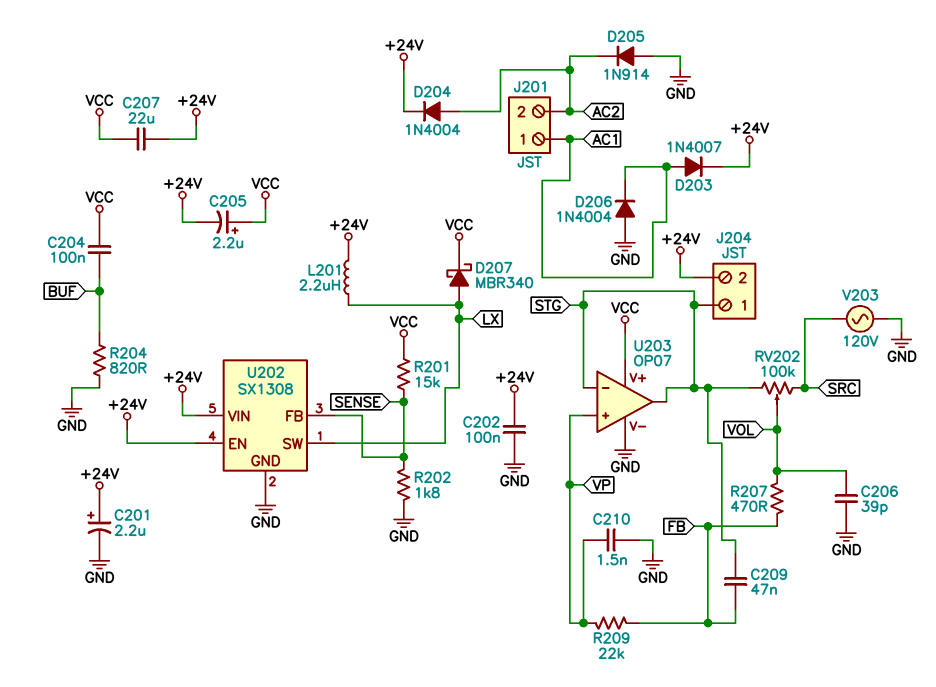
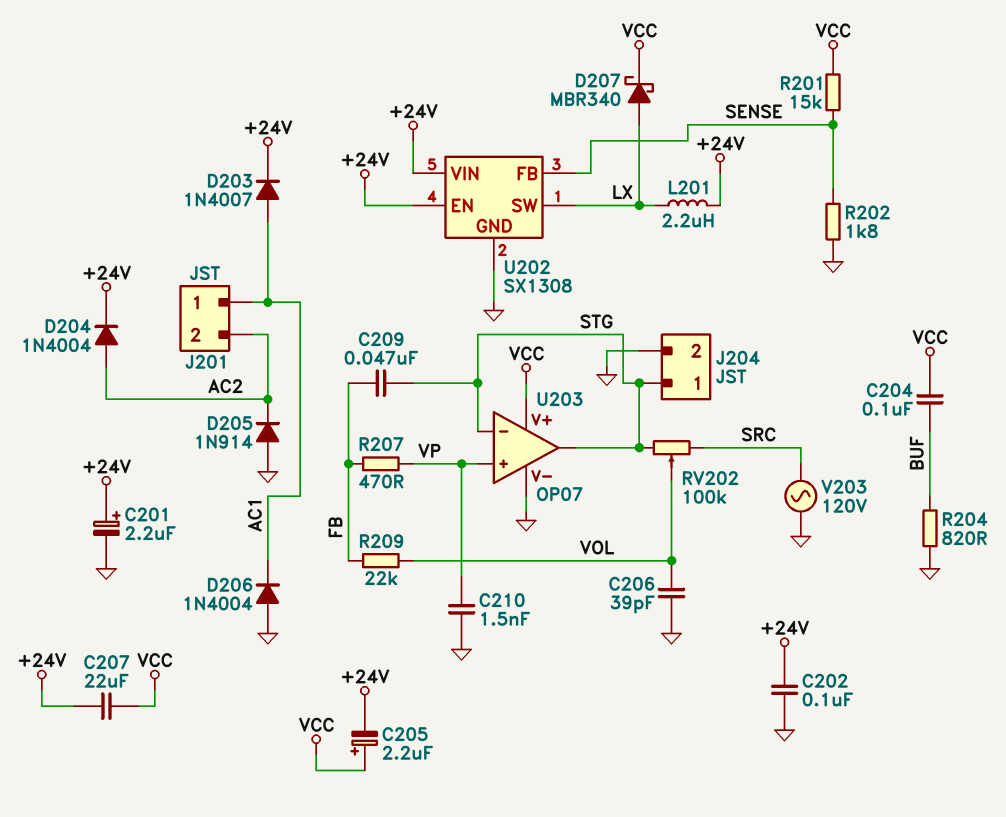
J204 pin 2: +24V -> GND
R207: 470 (FB, VOL) -> 470 (FB, VP)
R209: 22k (FB, VP) -> 22k (FB, VOL)

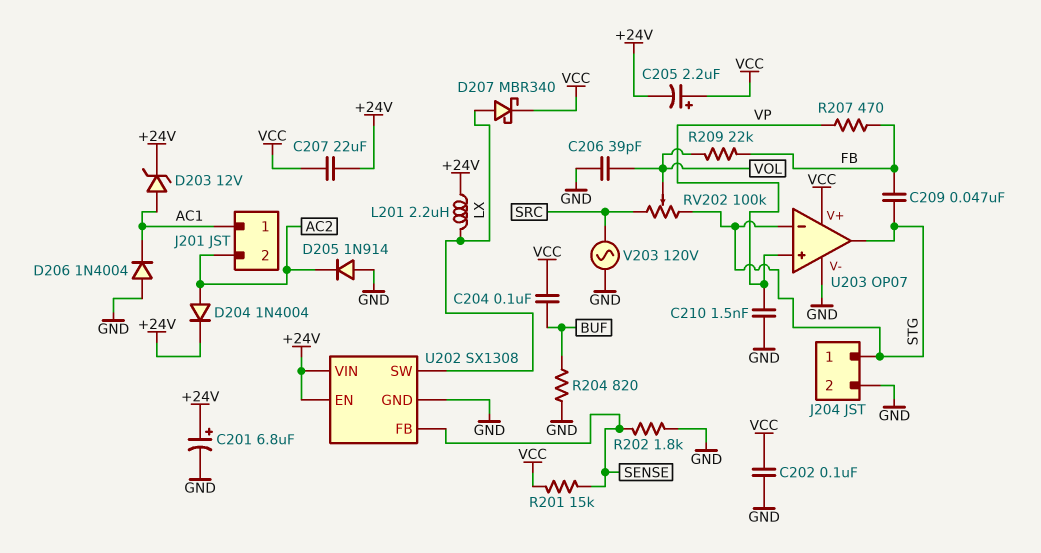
C201: 2.2uF (plus +24V, minus GND) -> 6.8uF (plus +24V, minus GND)
C202: 100nF (+24V, GND) -> 100nF (GND, VCC)
D203: diode 1N4007 (A AC1, K +24V) -> zener 12V (A AC1, K +24V)

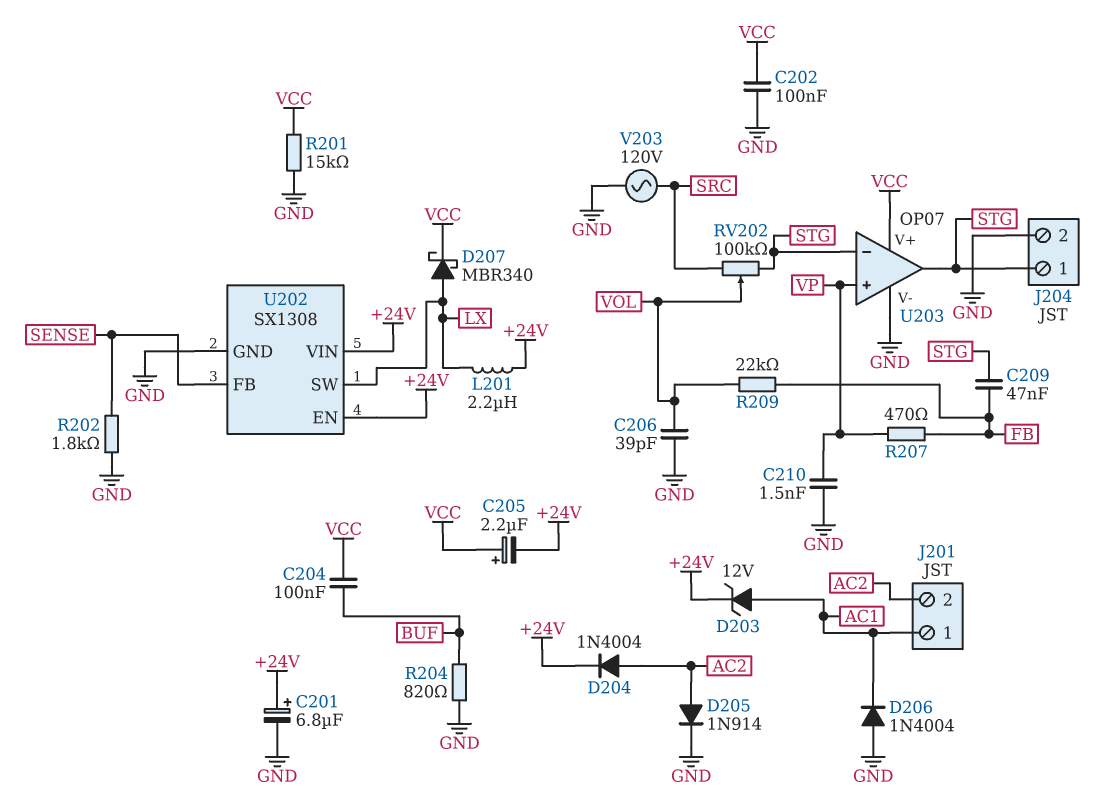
C207: 22uF (+24V, VCC) -> none
D205: diode 1N914 (A GND, K AC2) -> diode 1N914 (A AC2, K GND)
R201: 15k (SENSE, VCC) -> 15k (GND, VCC)

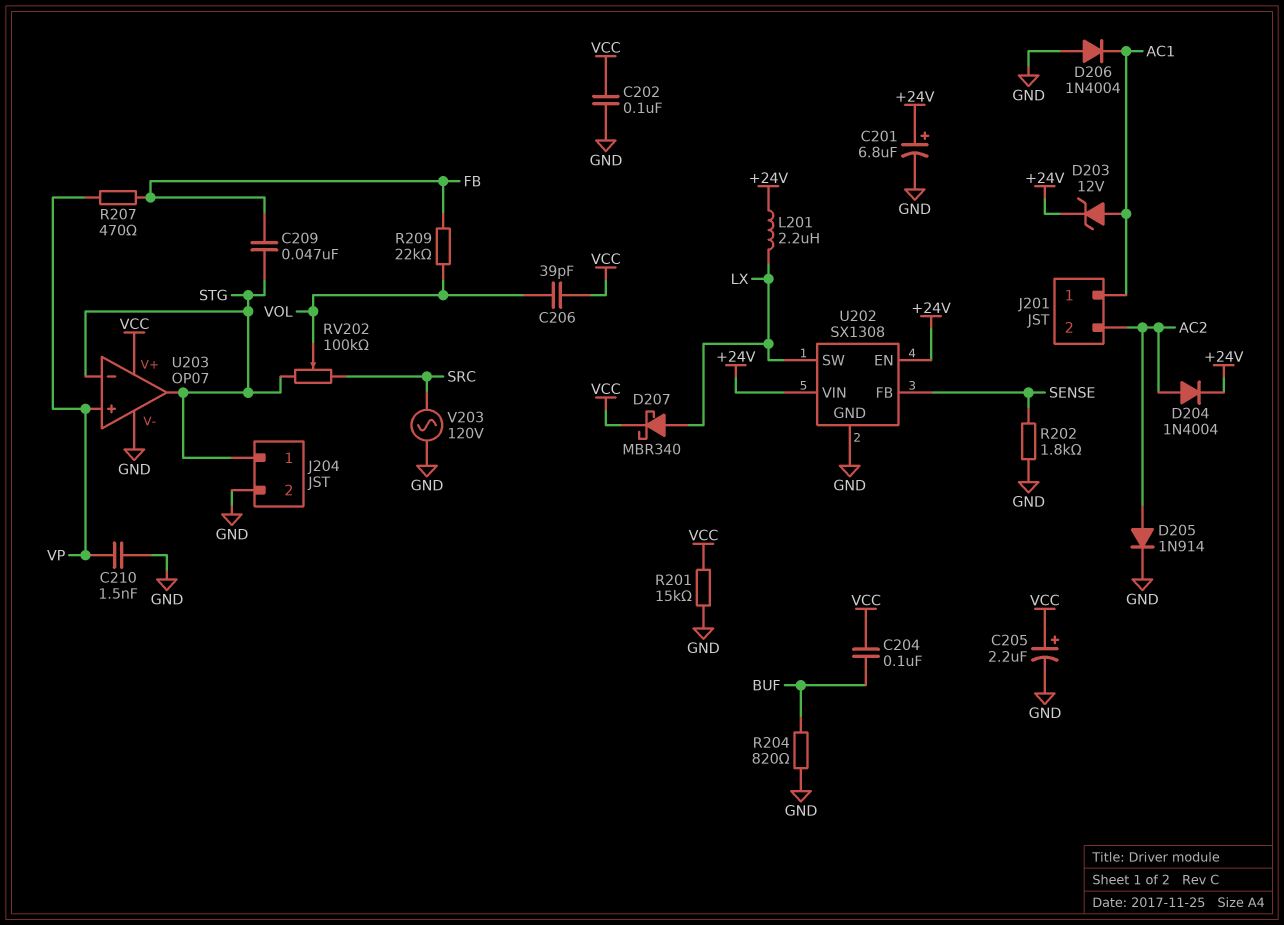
C205: 2.2uF (plus VCC, minus +24V) -> 2.2uF (plus VCC, minus GND)
C206: 39pF (GND, VOL) -> 39pF (VCC, VOL)

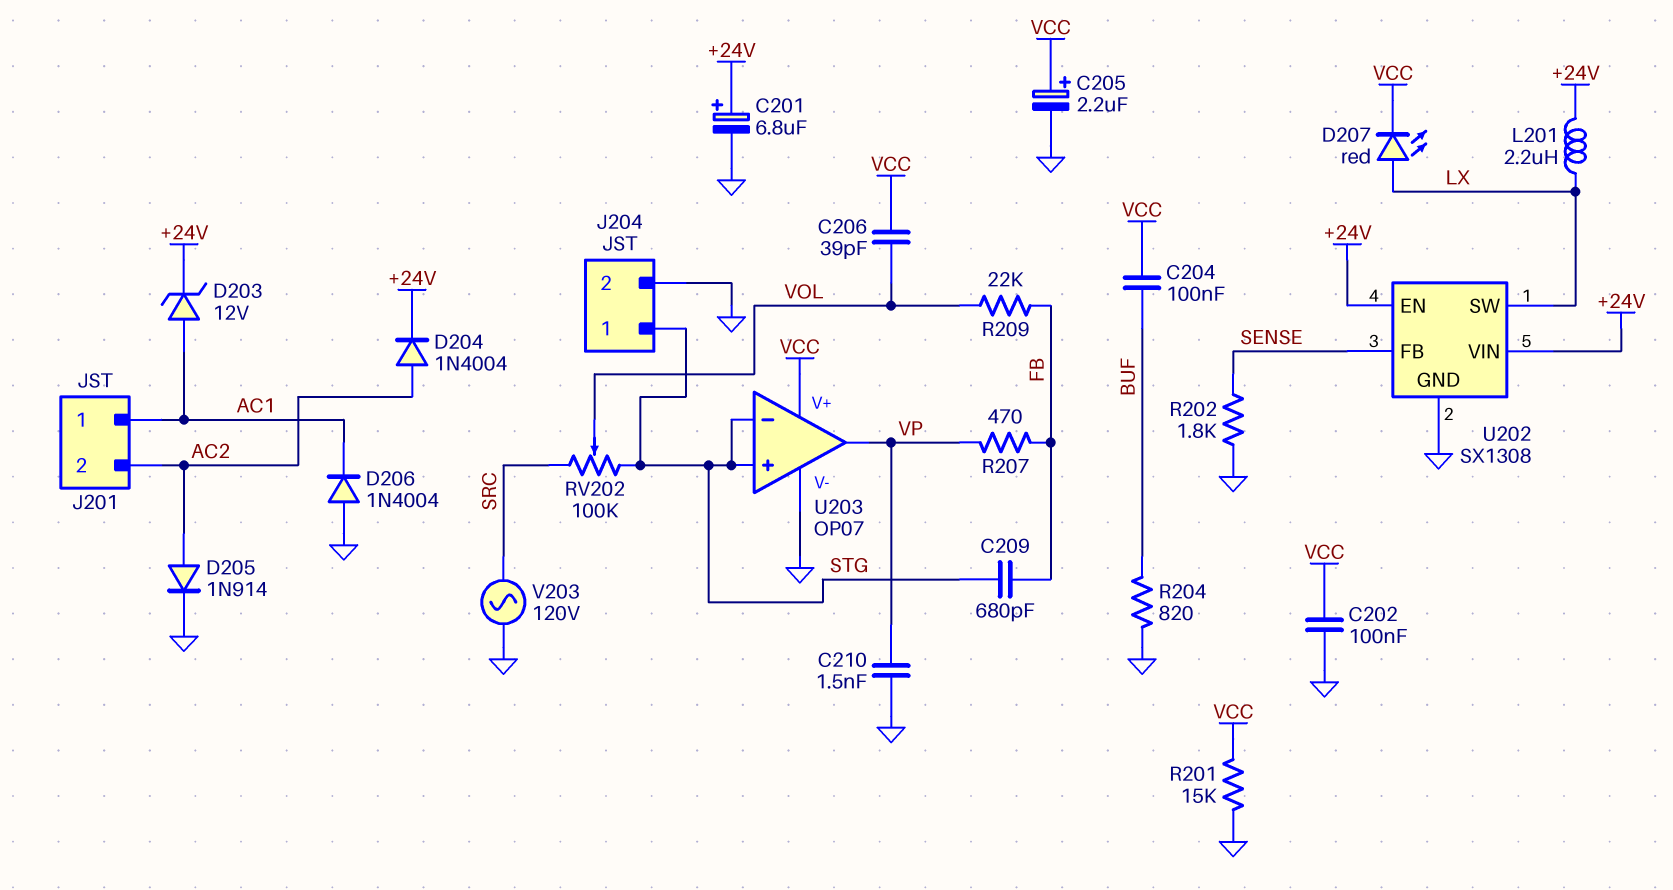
C209: 47nF (FB, STG) -> 680pF (FB, STG)
D207: schottky MBR340 (A LX, K VCC) -> LED red (A LX, K VCC)
U203 pin in+: VP -> STG
U203 pin out: STG -> VP

